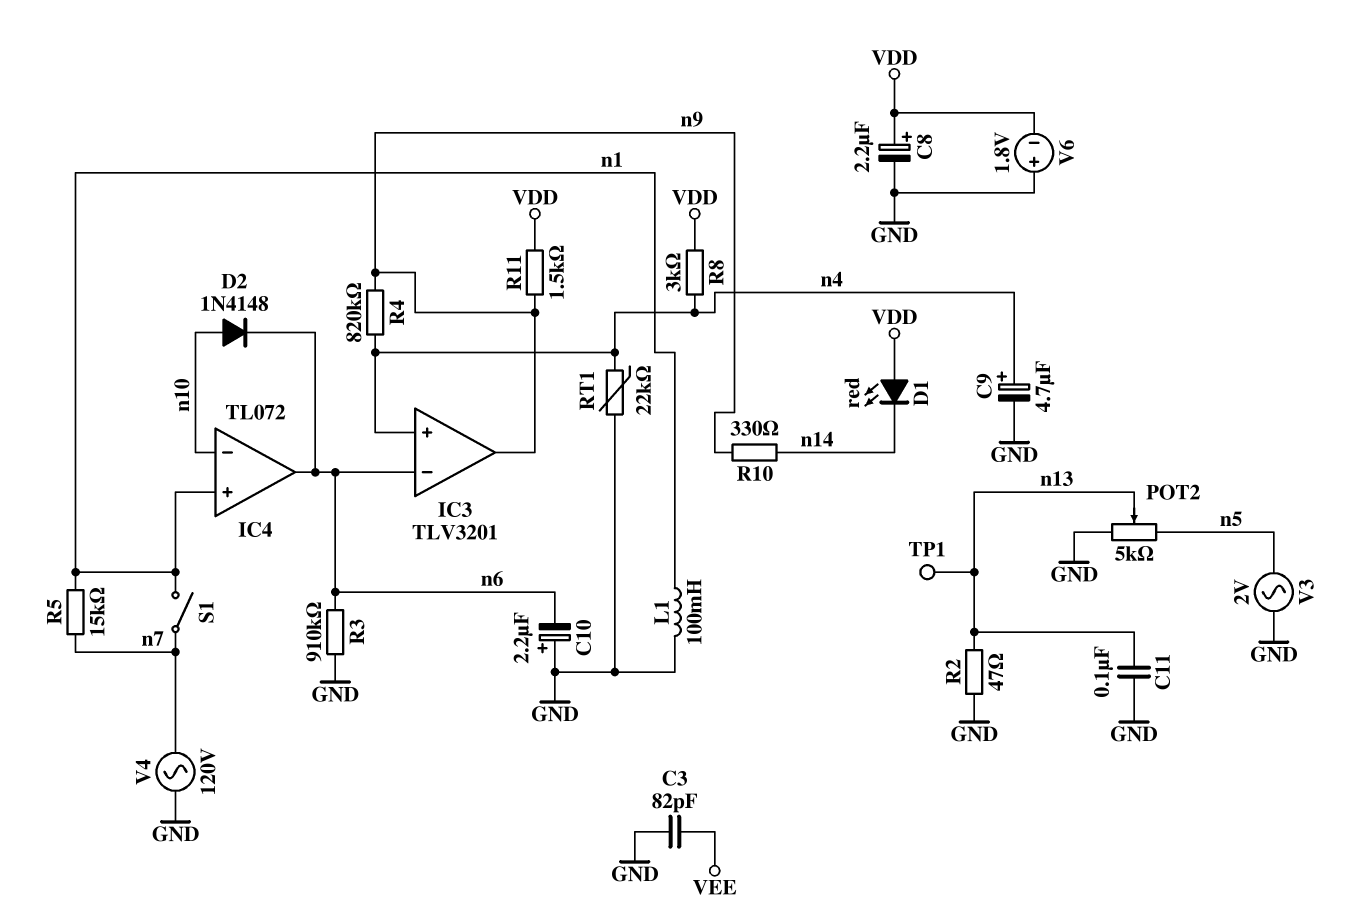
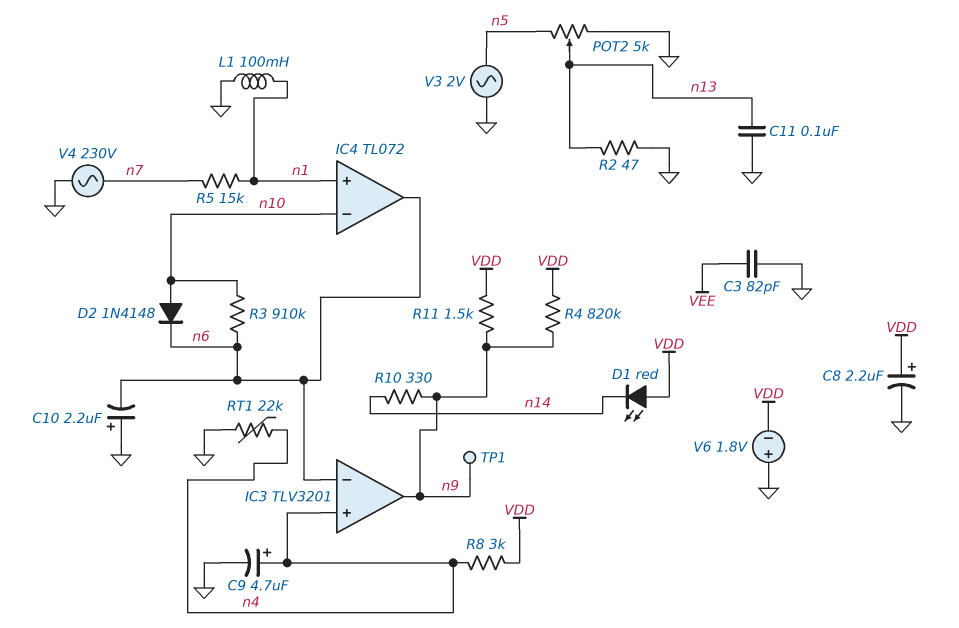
R3: 910k (GND, n6) -> 910k (n6, n10)
R4: 820k (n4, n9) -> 820k (VDD, n9)
S1: switch (n1, n7) -> none
TP1: test point (n13) -> test point (n9)
V4: AC 120V (GND, n7) -> AC 230V (GND, n7)

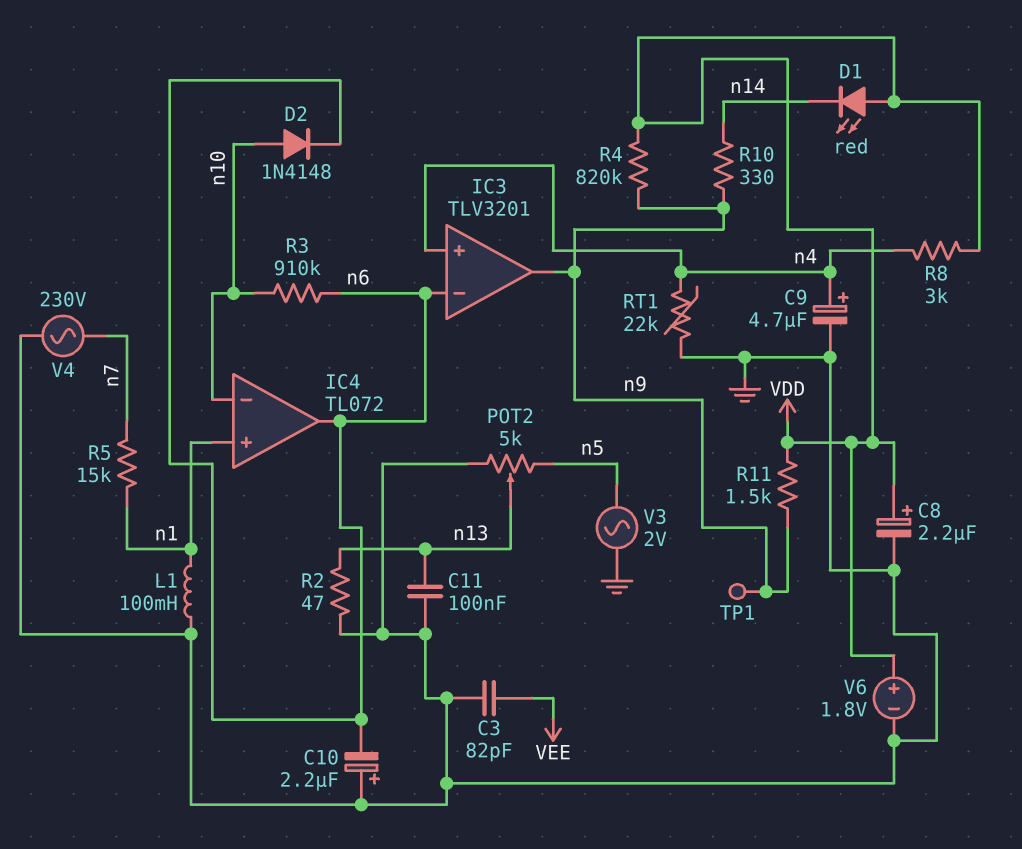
V6: 1.8V (plus GND, minus VDD) -> 1.8V (plus VDD, minus GND)

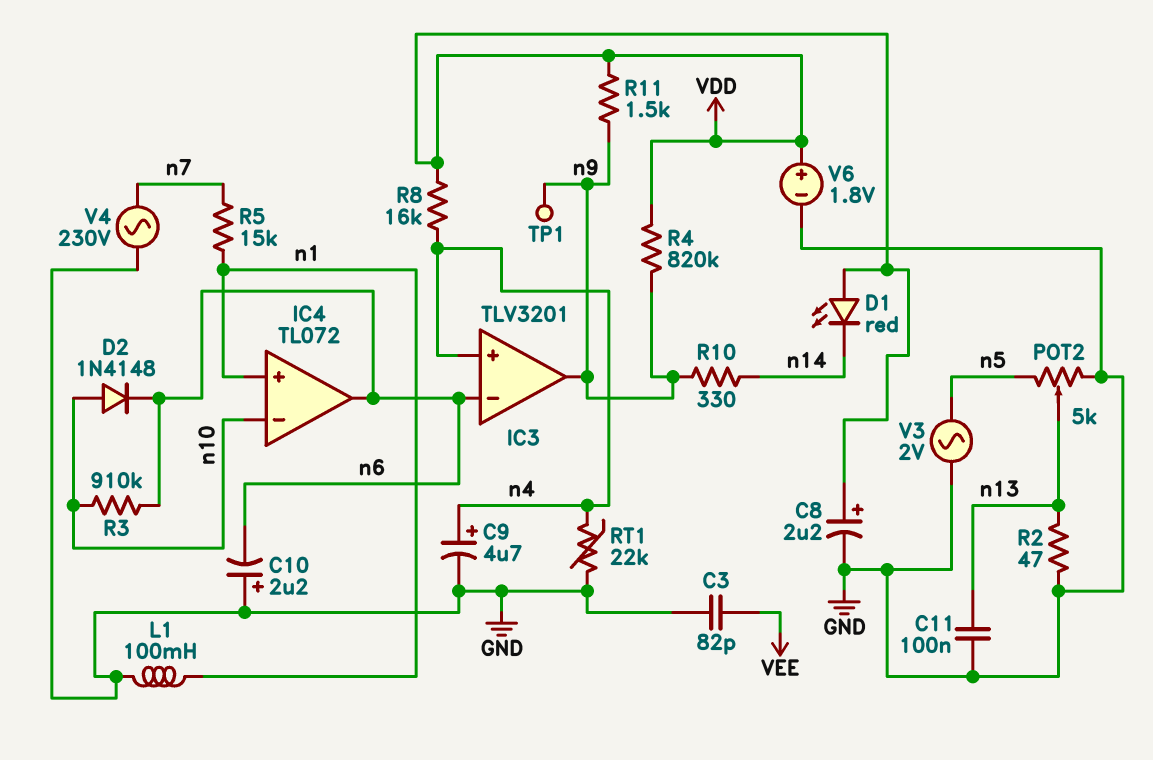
R8: 3k (VDD, n4) -> 16k (VDD, n4)

